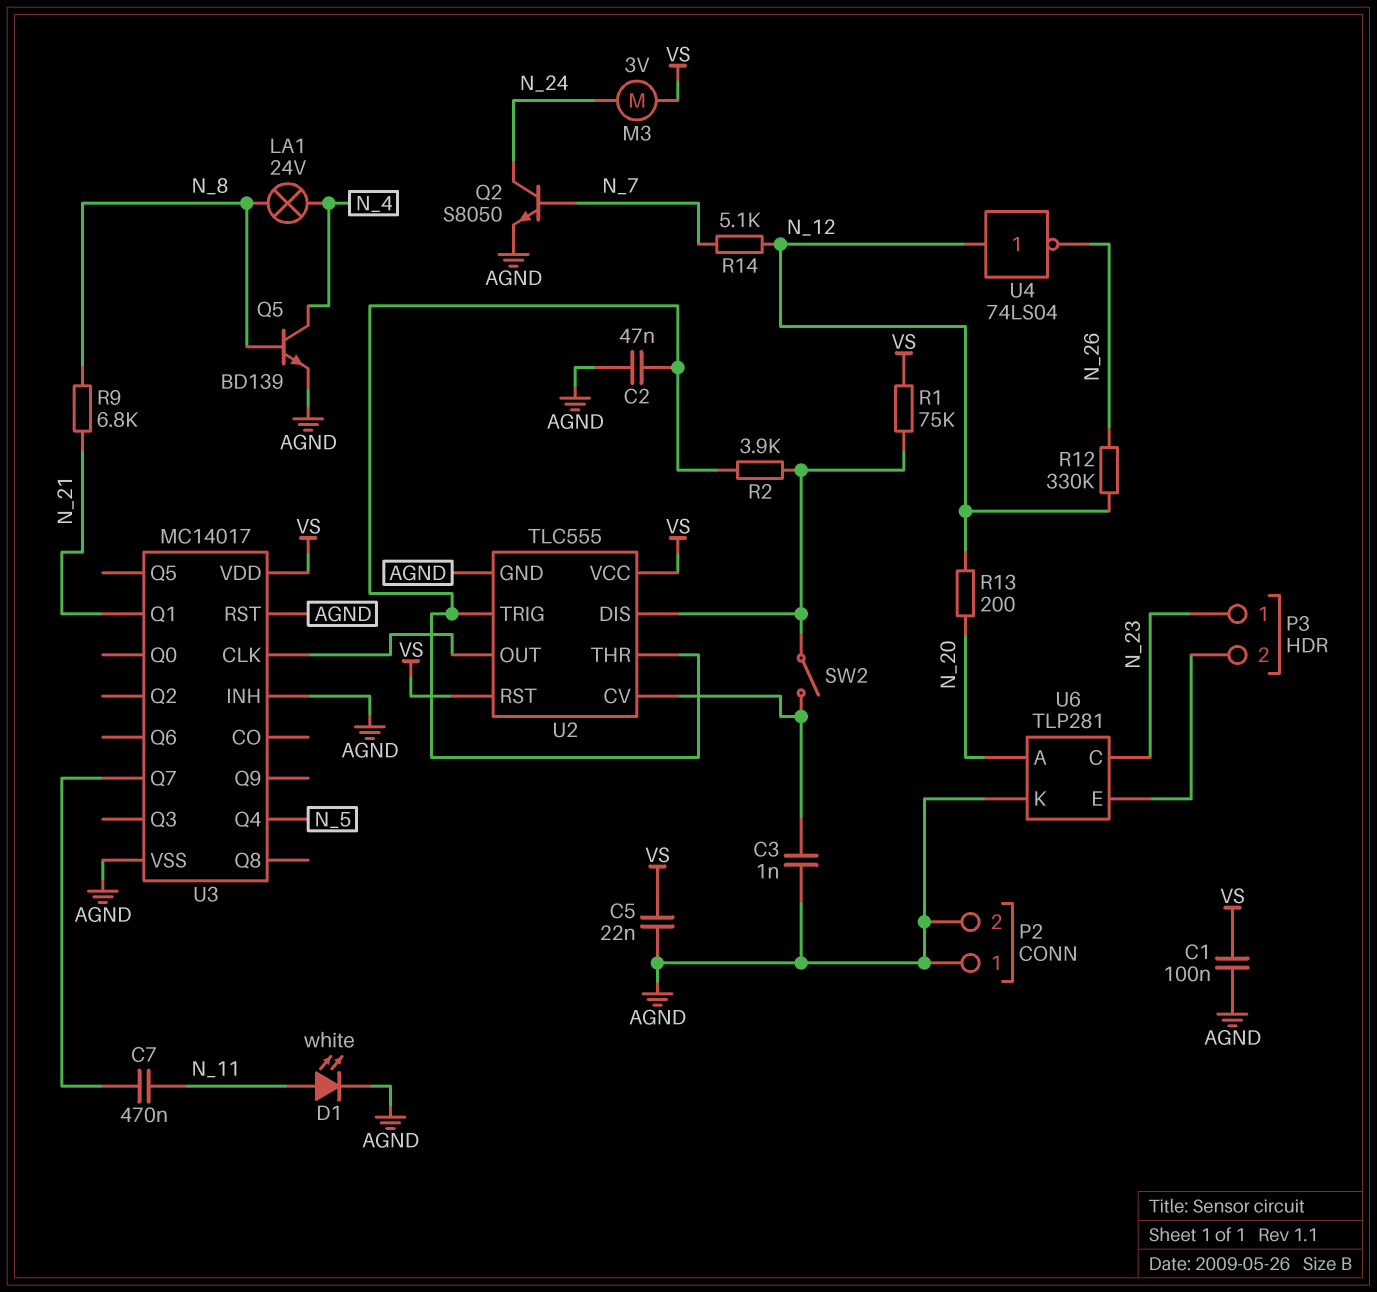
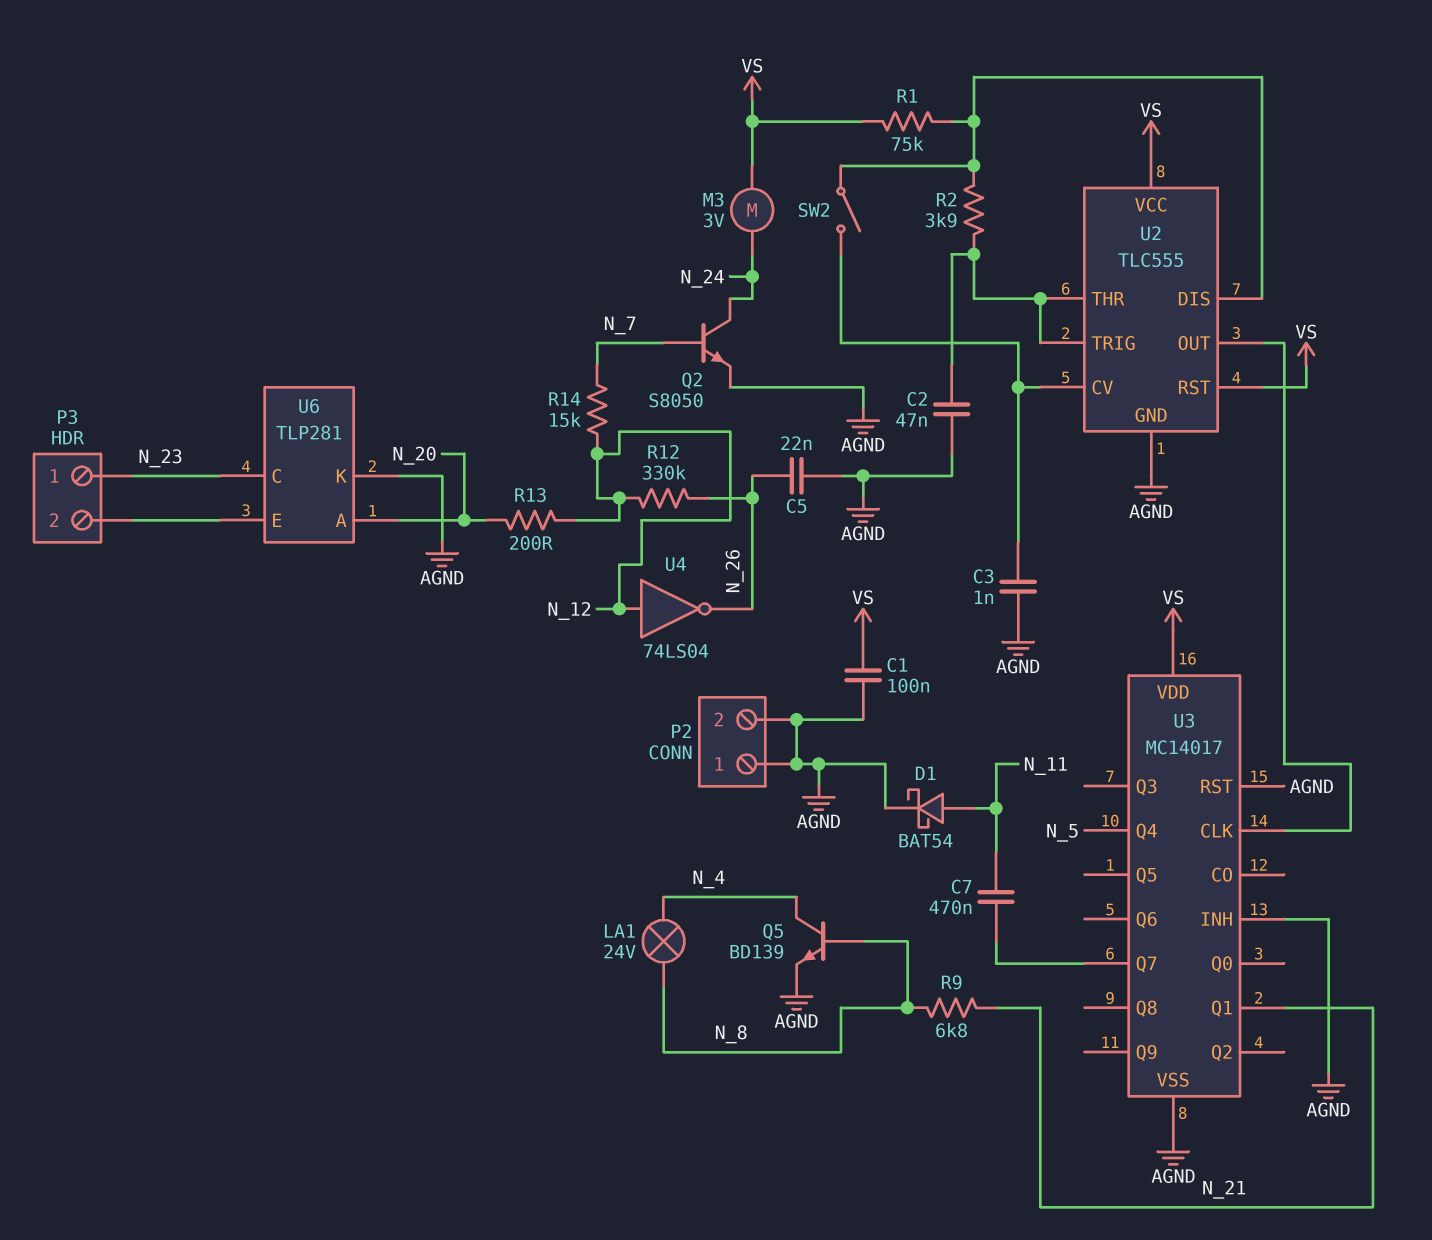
C5: 22nF (AGND, VS) -> 22nF (AGND, N_26)
D1: LED white (A N_11, K AGND) -> schottky BAT54 (A N_11, K AGND)
R14: 5.1k (N_7, N_12) -> 15k (N_7, N_12)

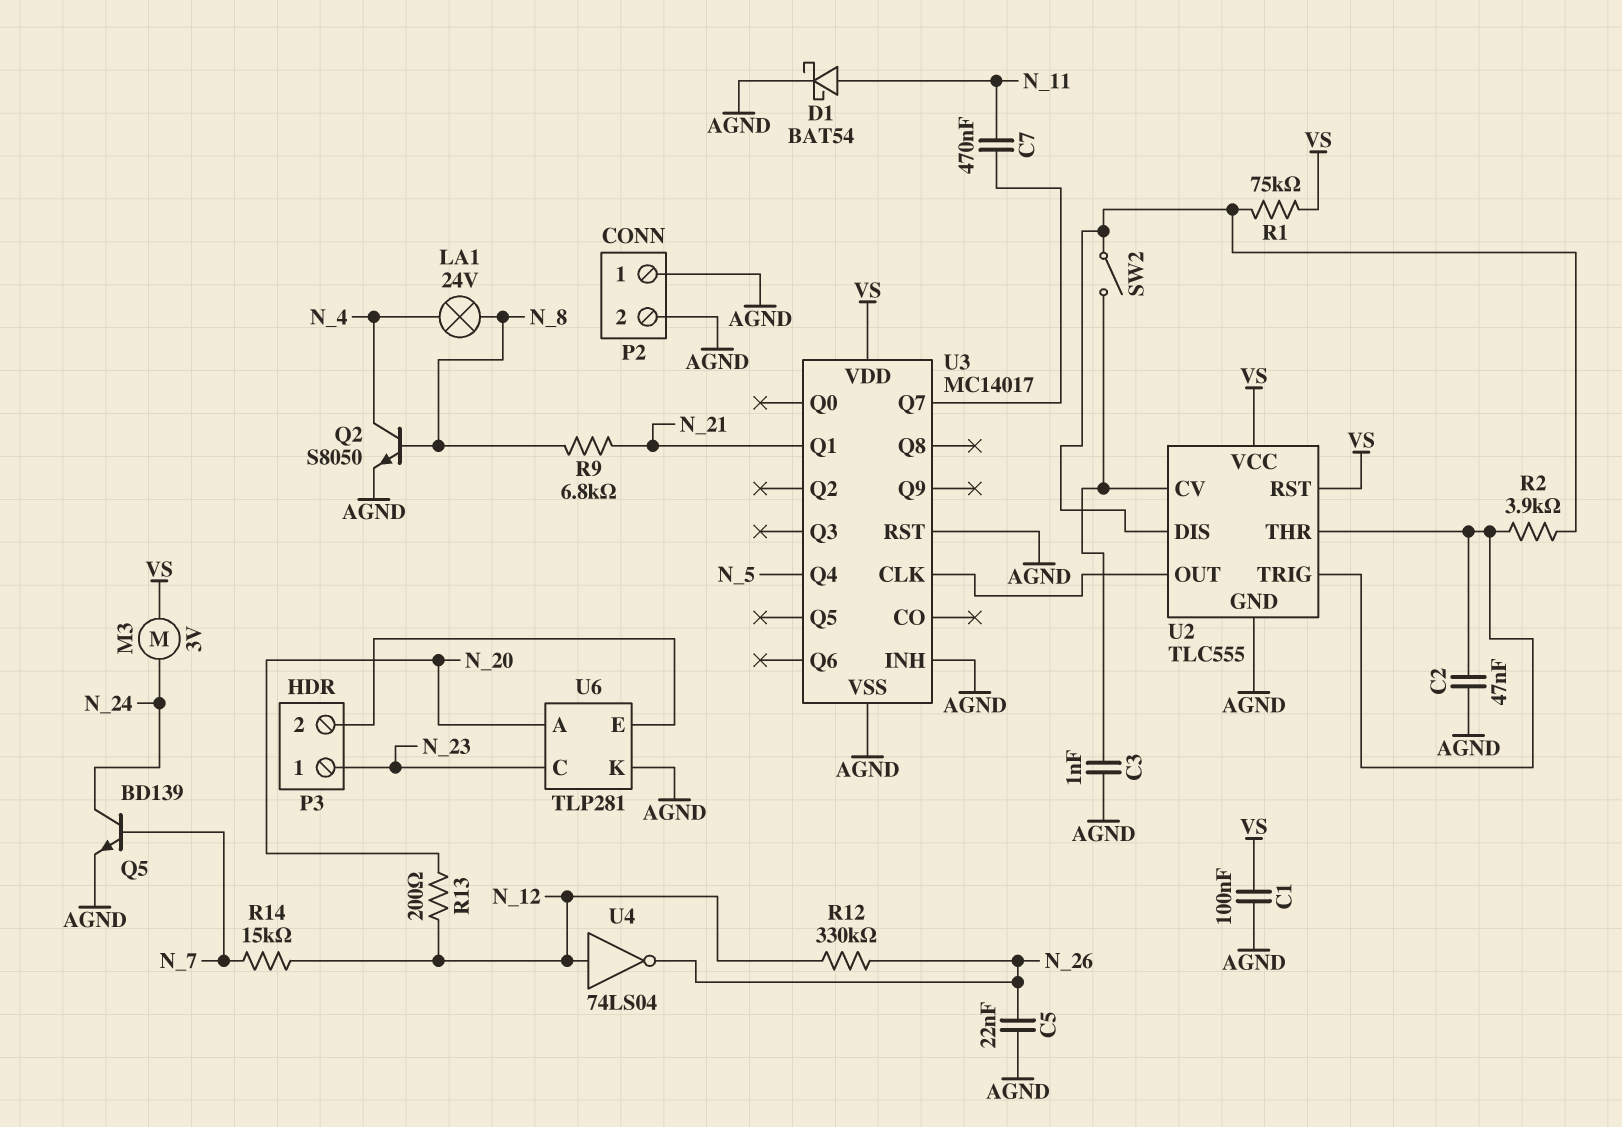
Q2: NPN S8050 (B N_7, C N_24, E AGND) -> NPN S8050 (B N_8, C N_4, E AGND)
Q5: NPN BD139 (B N_8, C N_4, E AGND) -> NPN BD139 (B N_7, C N_24, E AGND)

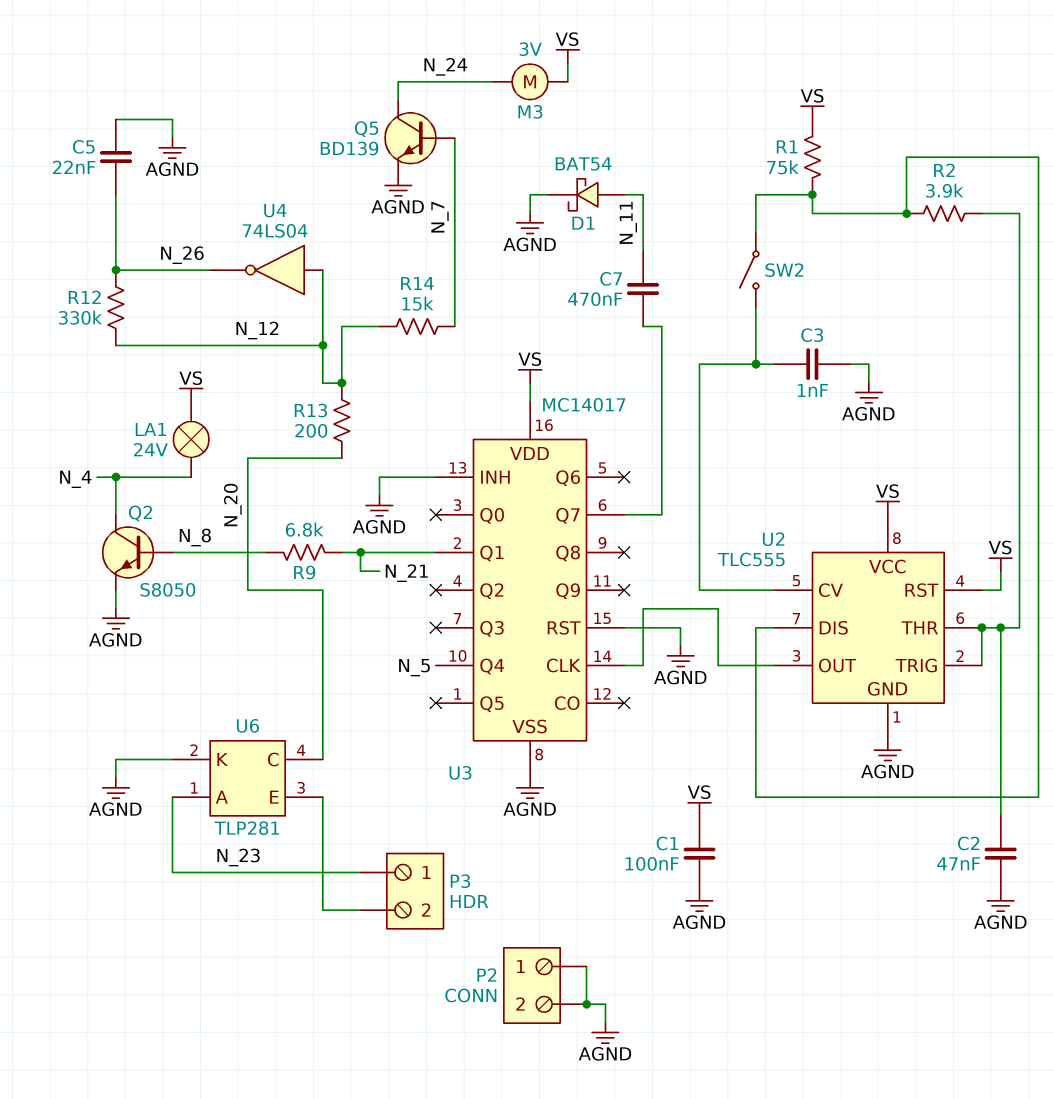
LA1: lamp 24V (N_4, N_8) -> lamp 24V (N_4, VS)
U6 pin A: N_20 -> N_23
U6 pin C: N_23 -> N_20

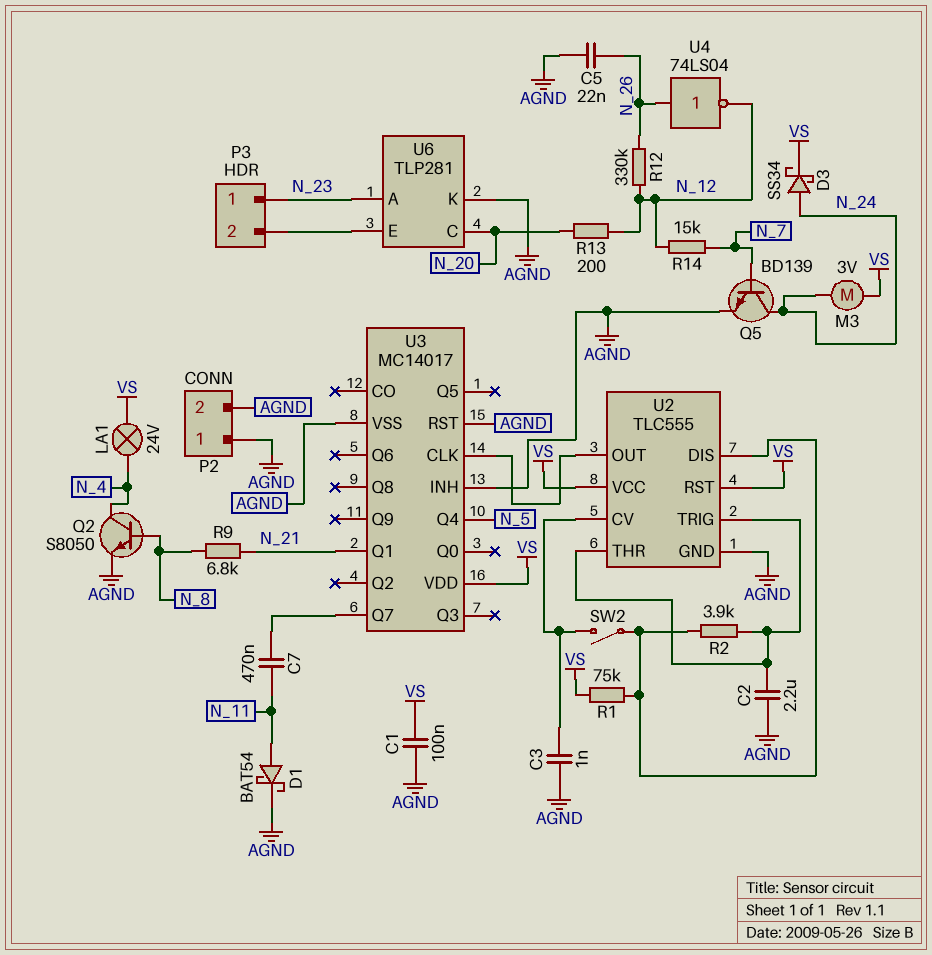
C2: 47nF (AGND, U2/THR) -> 2.2uF (AGND, U2/THR)
D3: none -> schottky SS34 (A N_24, K VS)
U4: NOT 74LS04 (in N_12, out N_26) -> NOT 74LS04 (in N_26, out N_12)

